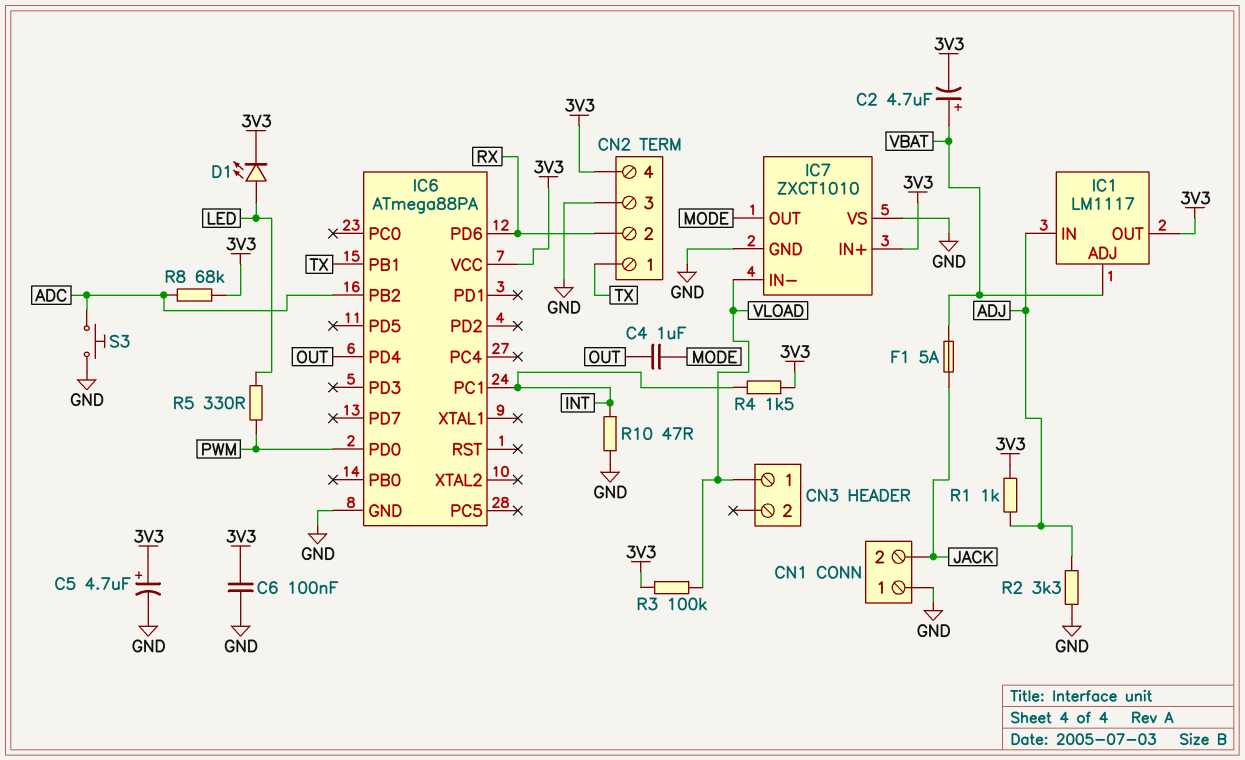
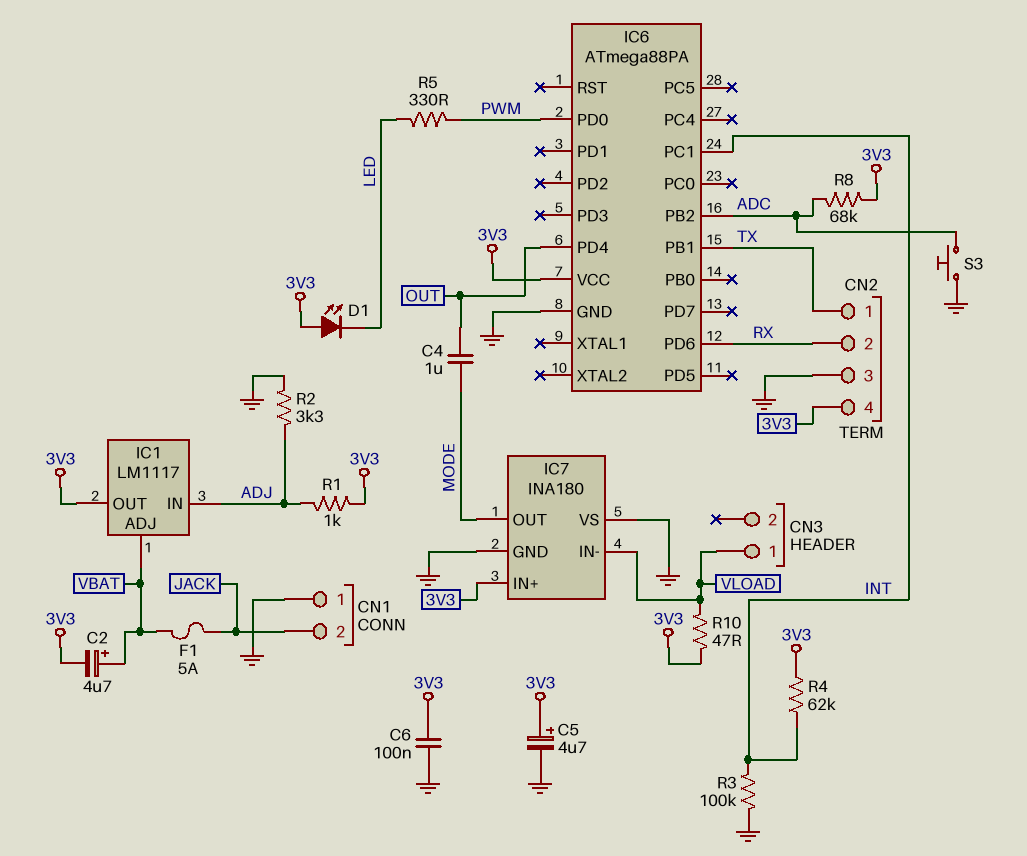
D1: LED (A LED, K 3V3) -> LED (A 3V3, K LED)
IC7: ZXCT1010 -> INA180
R3: 100k (3V3, VLOAD) -> 100k (GND, INT)
R4: 1.5k (3V3, INT) -> 62k (3V3, INT)
R10: 47 (GND, INT) -> 47 (3V3, VLOAD)

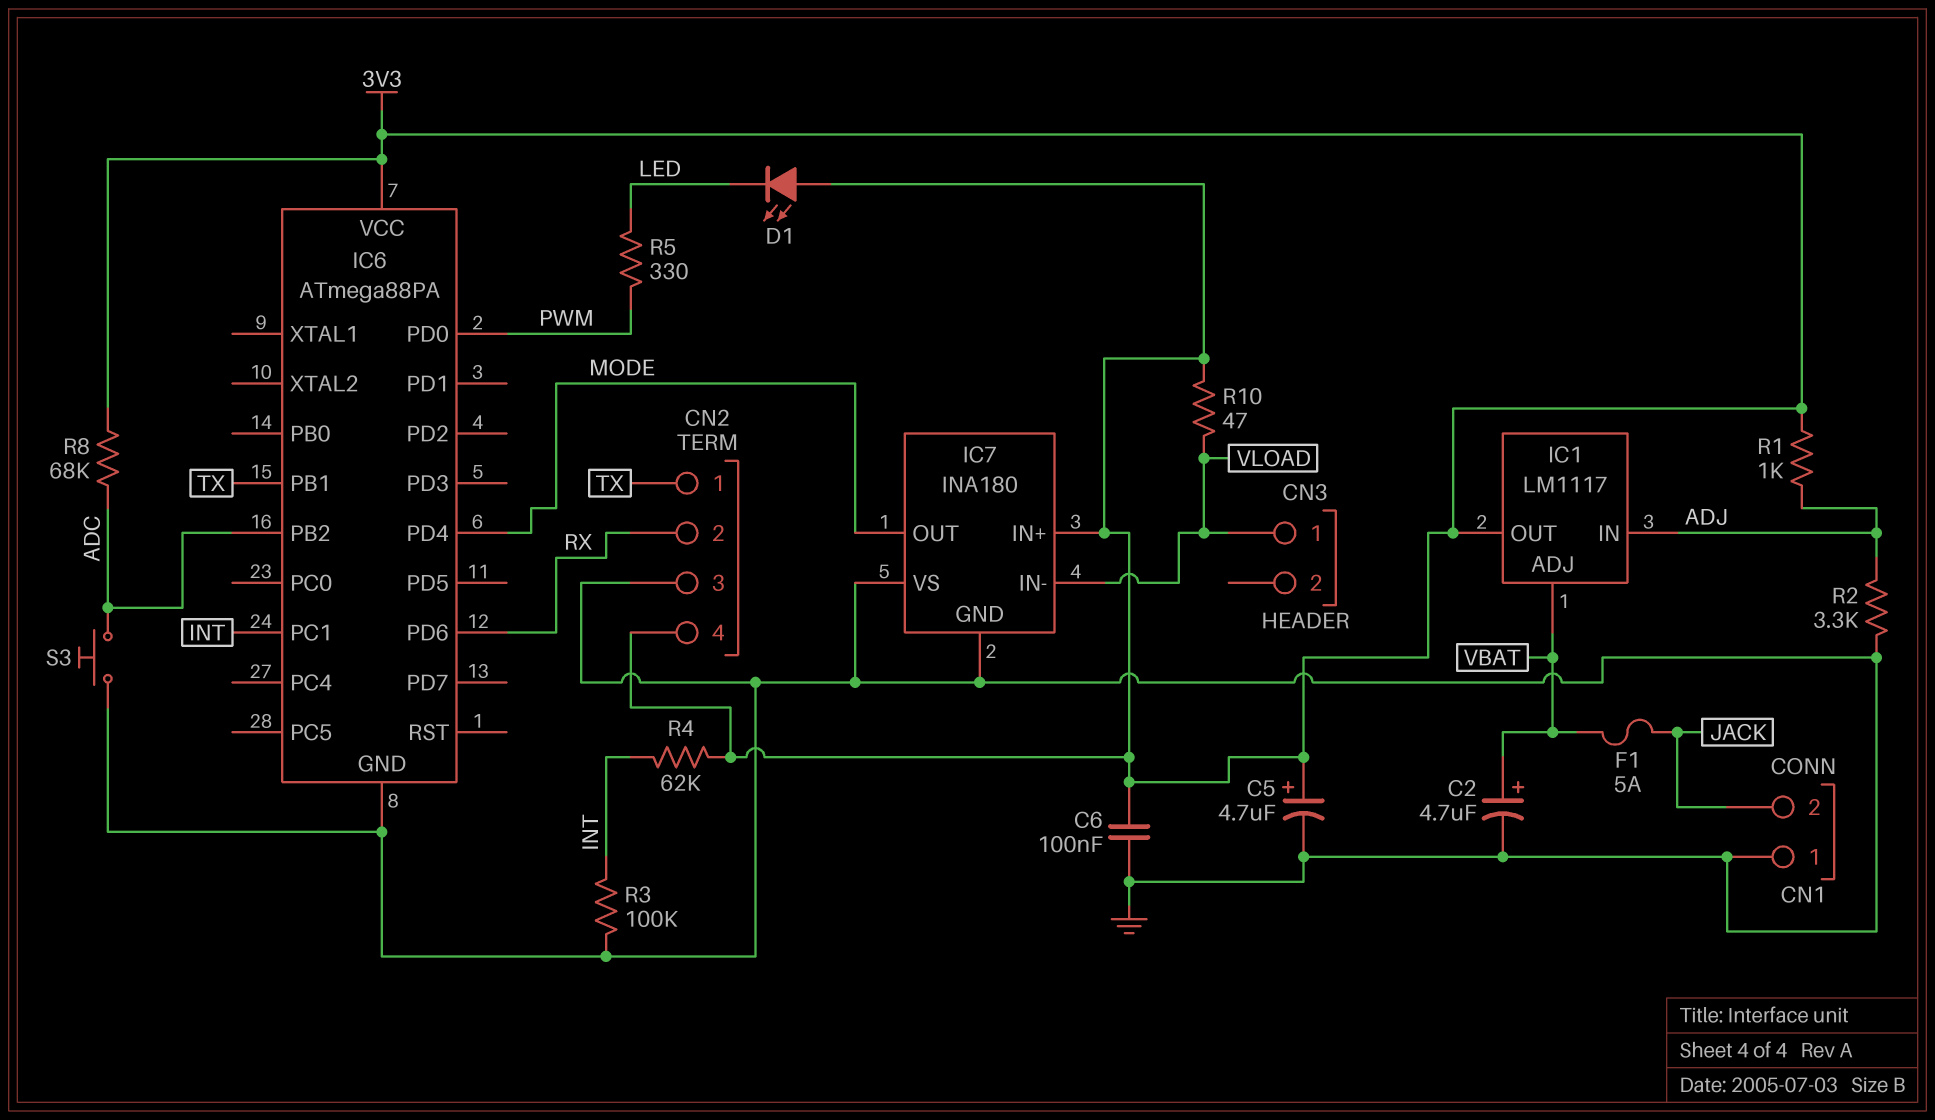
C2: 4.7uF (plus VBAT, minus 3V3) -> 4.7uF (plus VBAT, minus GND)
C4: 1uF (MODE, OUT) -> none
IC6 pin PD4: OUT -> MODE

